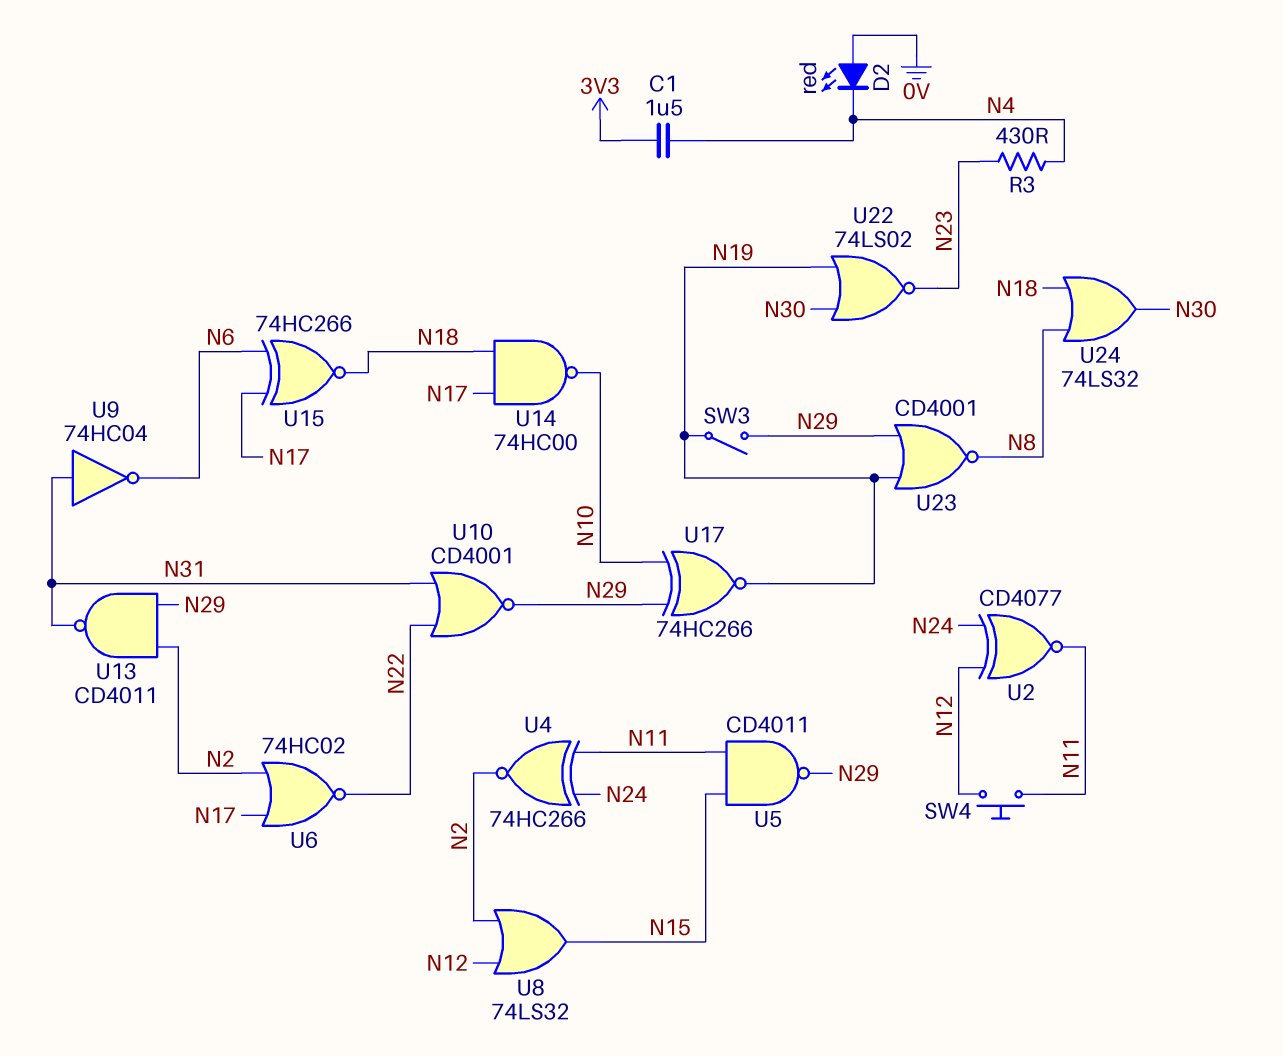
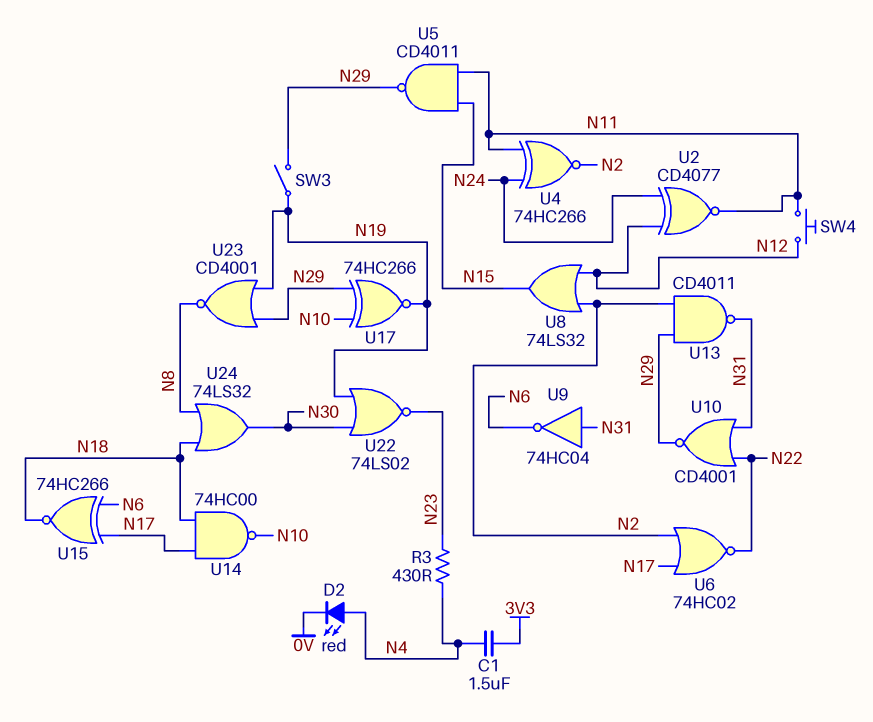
D2: LED red (A 0V, K N4) -> LED red (A N4, K 0V)

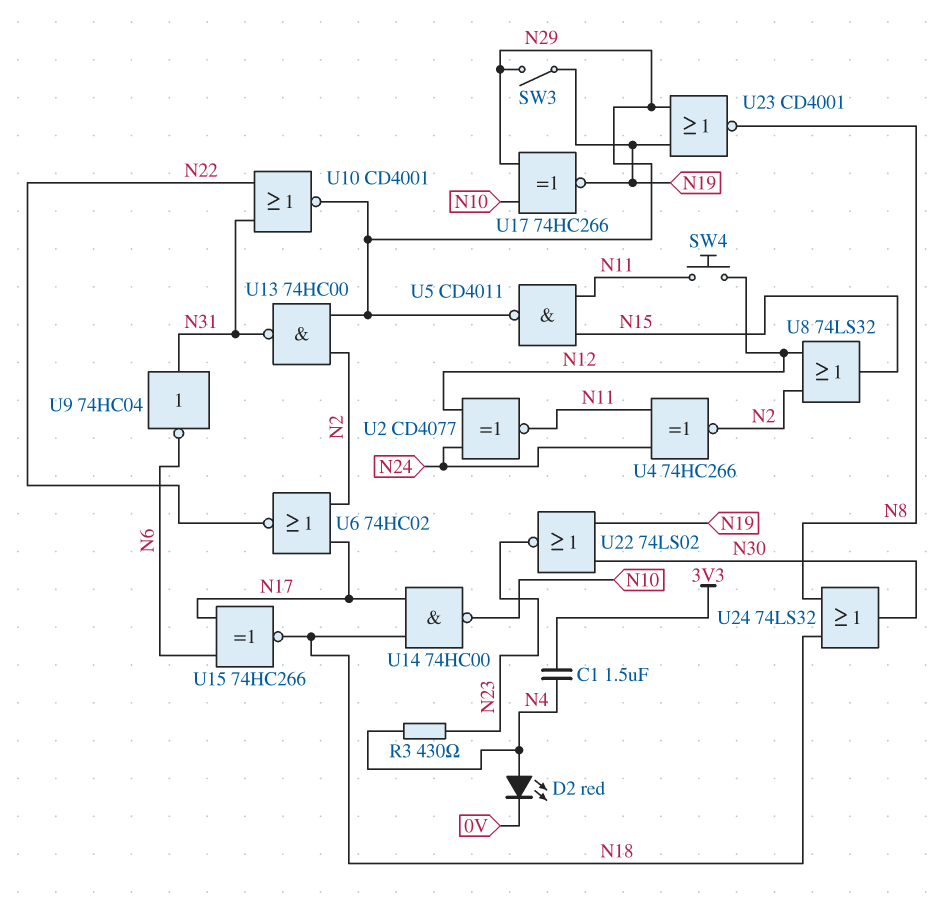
U13: NAND CD4011 (in N2, in N29, out N31) -> NAND 74HC00 (in N2, in N29, out N31)

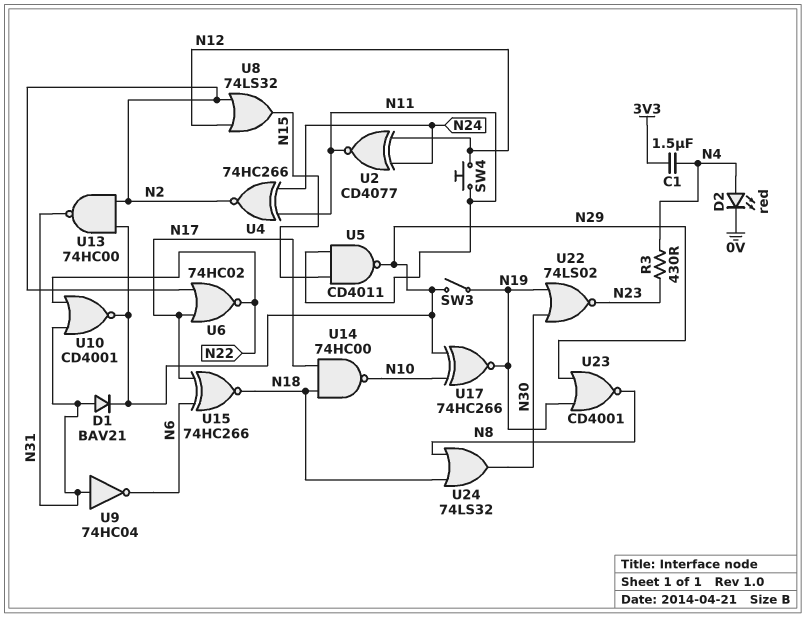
D1: none -> diode BAV21 (A N31, K N29)

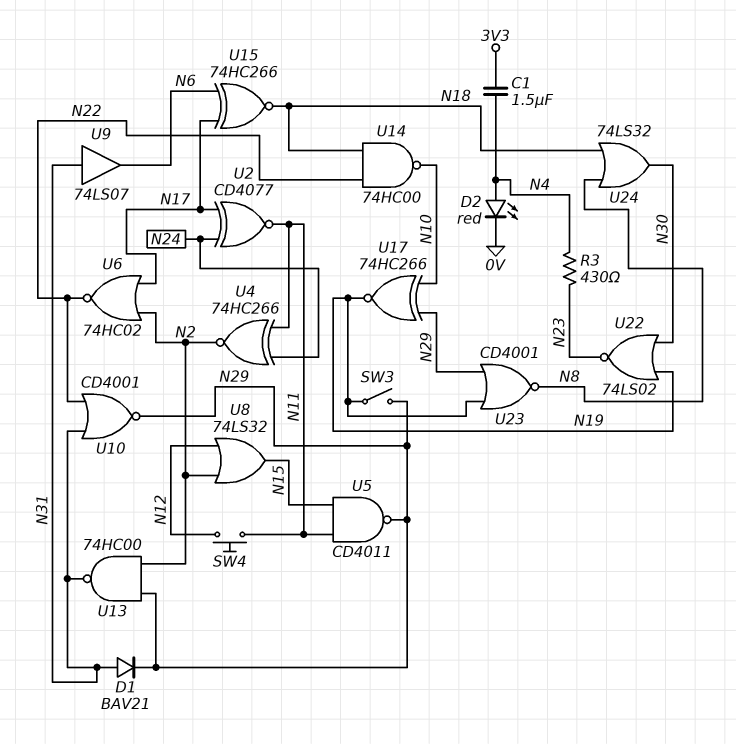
U2: XNOR CD4077 (in N12, in N24, out N11) -> XNOR CD4077 (in N17, in N24, out N11)
U9: NOT 74HC04 (in N31, out N6) -> buffer 74LS07 (in N31, out N6)
U14: NAND 74HC00 (in N17, in N18, out N10) -> NAND 74HC00 (in N18, in N22, out N10)

